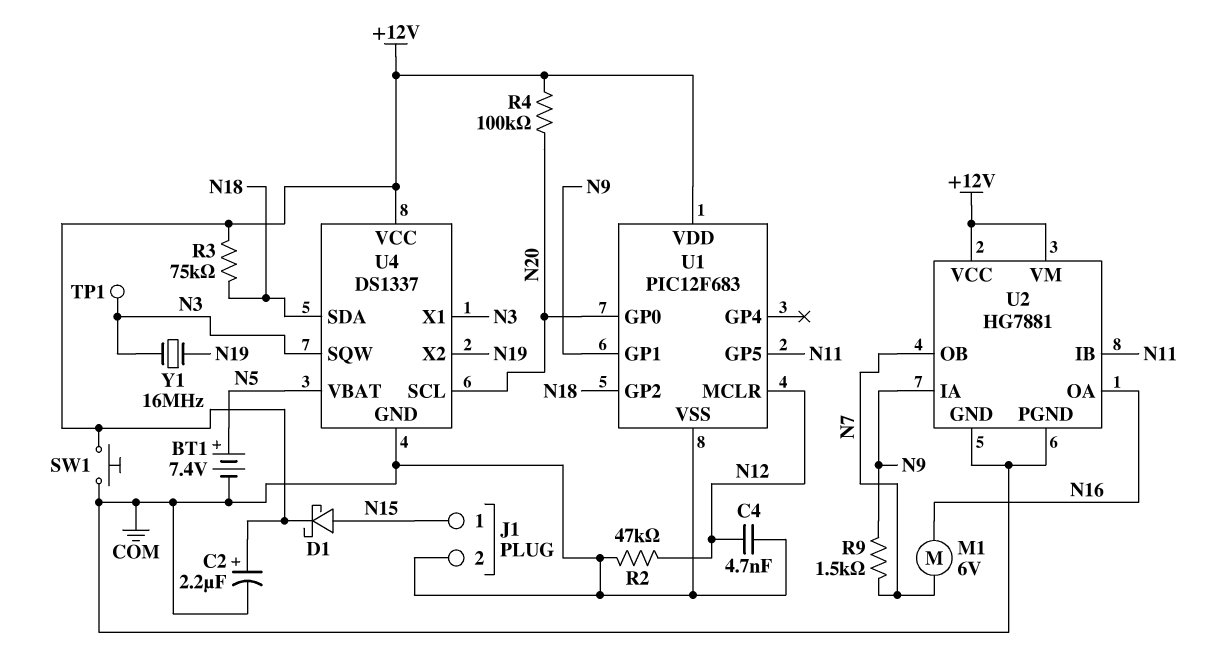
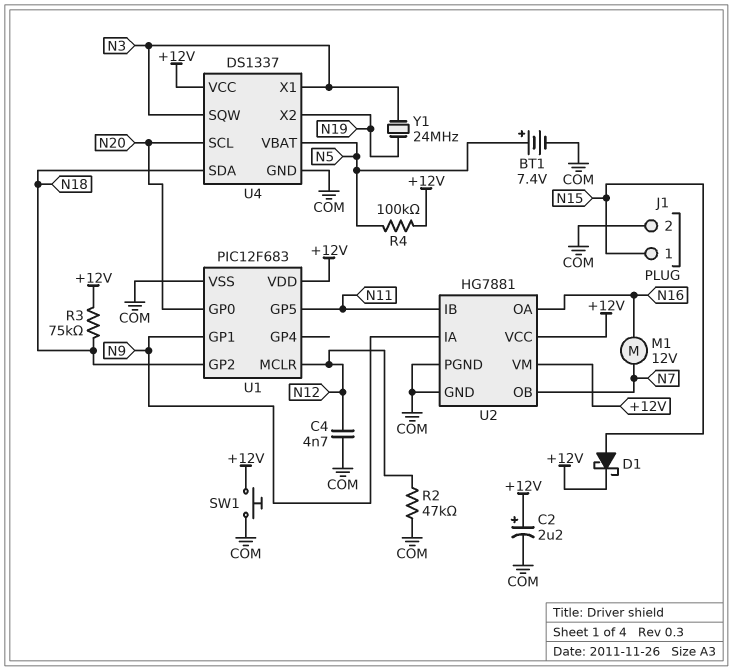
M1: motor 6V (N7, N16) -> motor 12V (N7, N16)
R4: 100k (+12V, N20) -> 100k (+12V, N5)
R9: 1.5k (N7, N9) -> none
TP1: test point (N3) -> none
Y1: 16MHz (N3, N19) -> 24MHz (N3, N19)

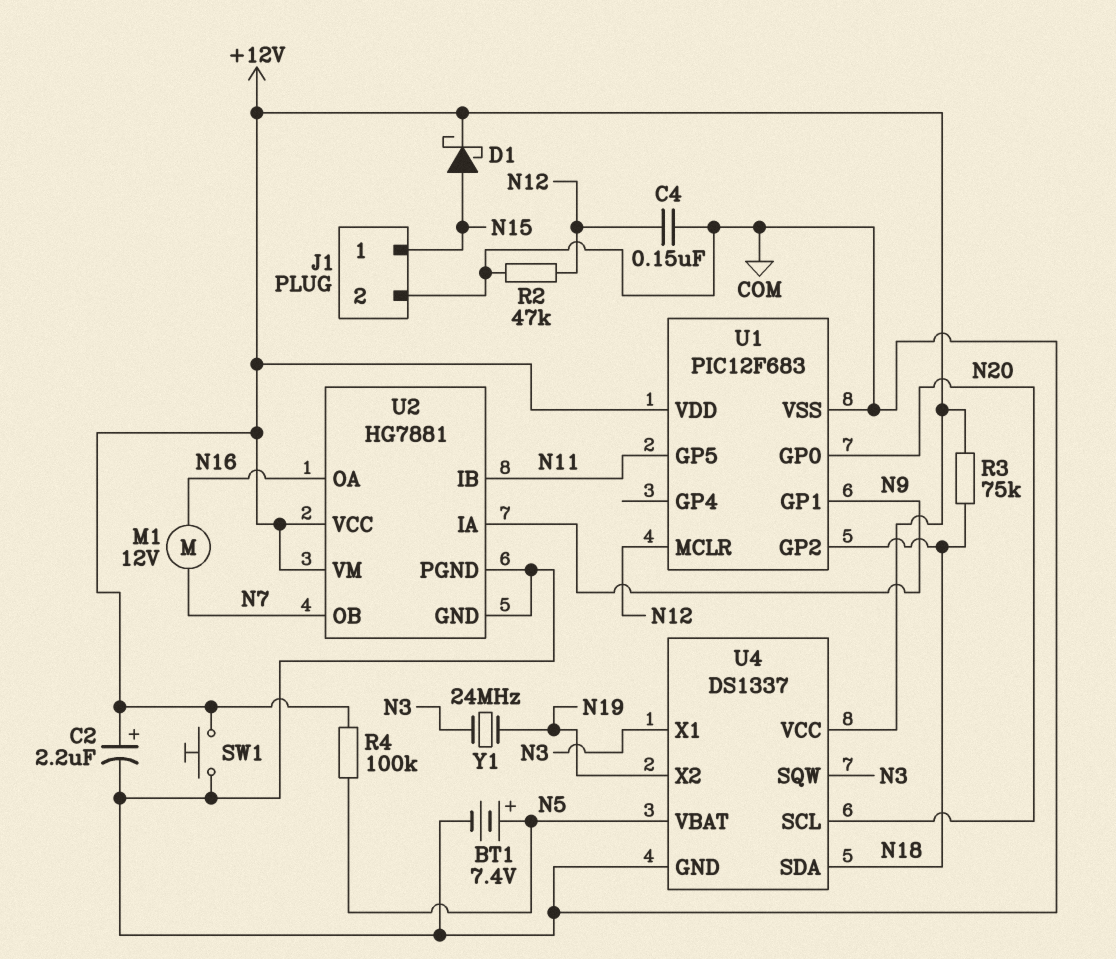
C4: 4.7nF (COM, N12) -> 150nF (COM, N12)

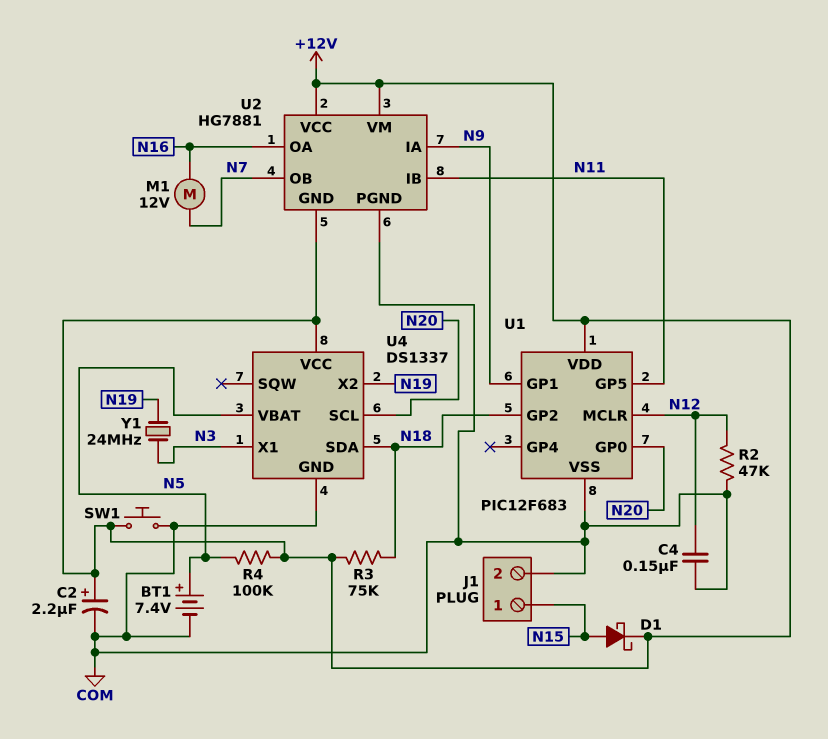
U2 pin GND: COM -> +12V
U4 pin SQW: N3 -> none

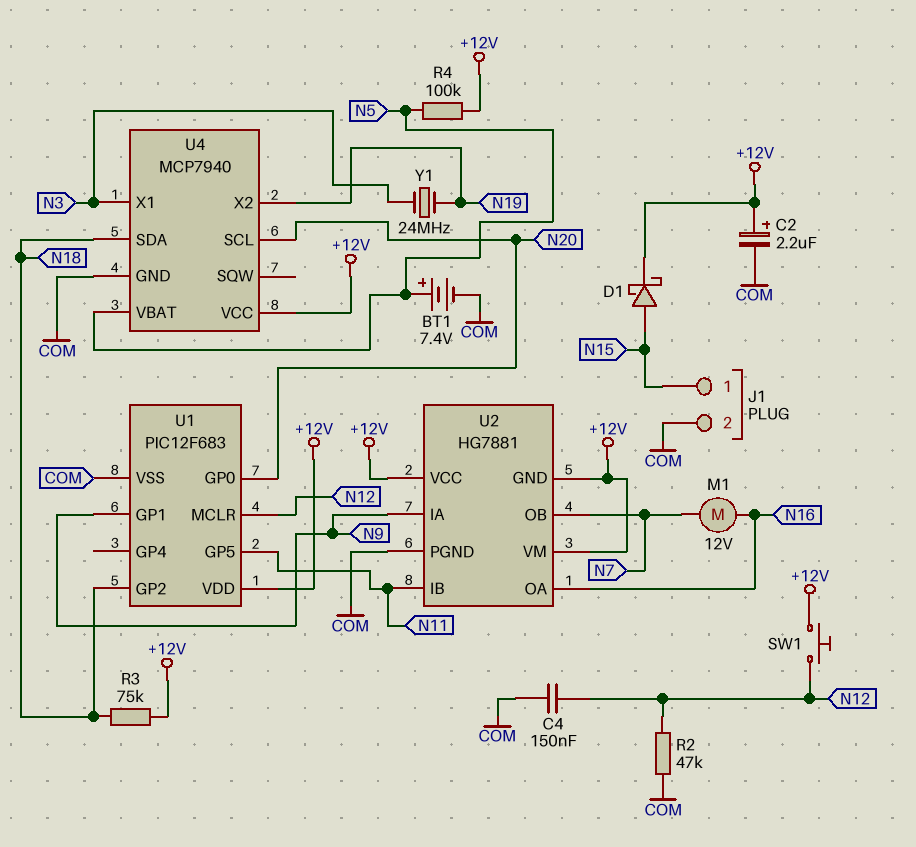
SW1: button (+12V, COM) -> button (+12V, N12)
U4: DS1337 -> MCP7940

